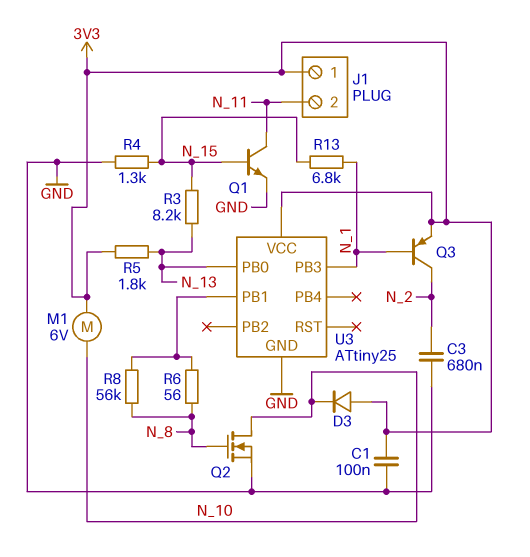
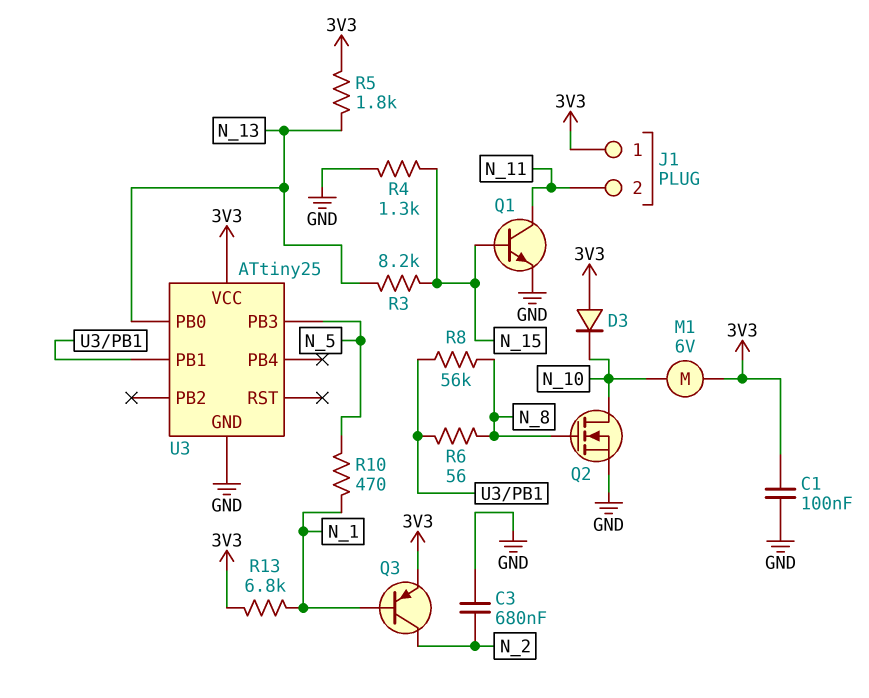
R10: none -> 470 (N_1, N_5)
R13: 6.8k (N_1, N_15) -> 6.8k (3V3, N_1)
U3 pin PB3: N_1 -> N_5

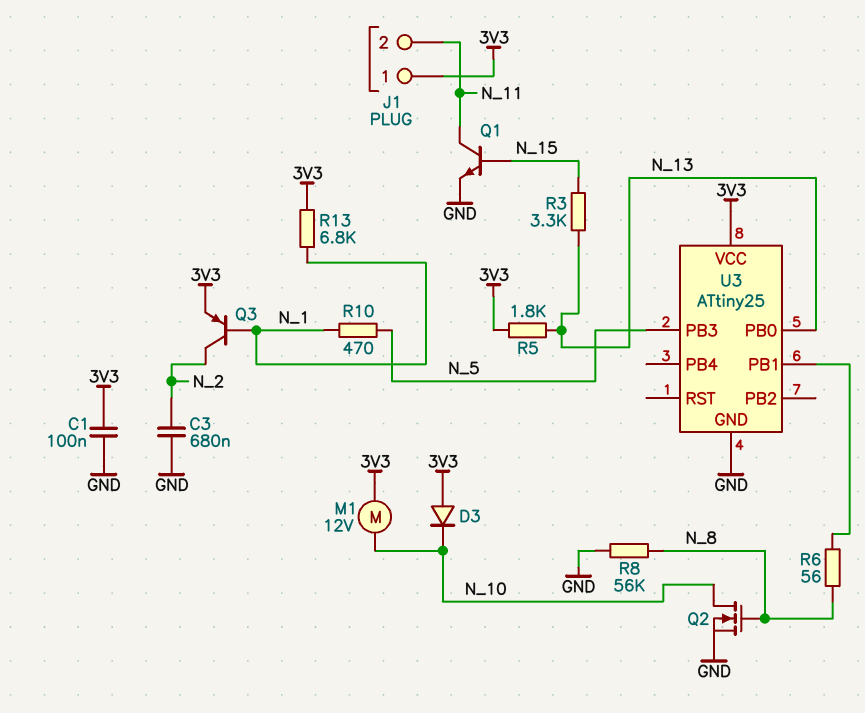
M1: motor 6V (3V3, N_10) -> motor 12V (3V3, N_10)
R3: 8.2k (N_13, N_15) -> 3.3k (N_13, N_15)
R4: 1.3k (GND, N_15) -> none
R8: 56k (N_8, U3/PB1) -> 56k (GND, N_8)

